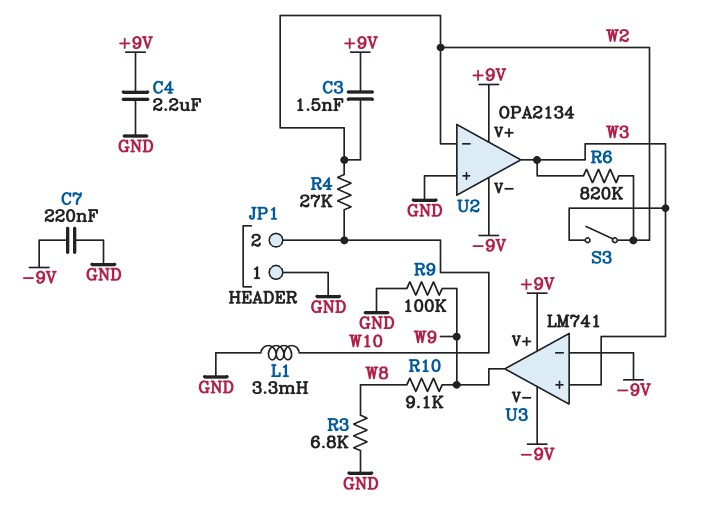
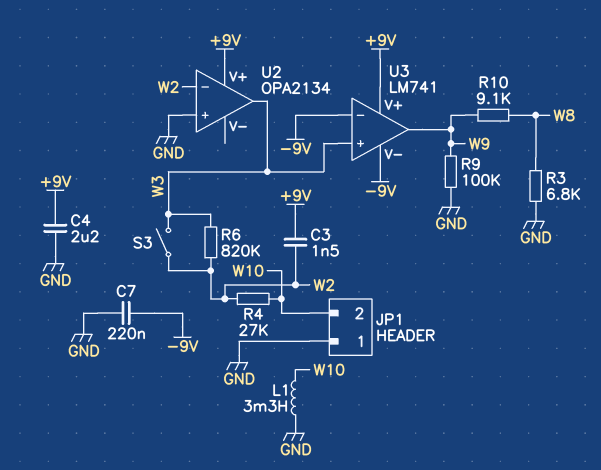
U2 pin V-: -9V -> none

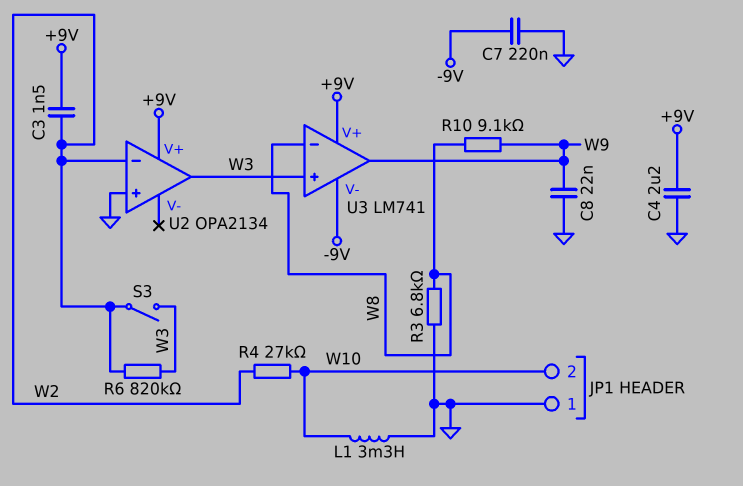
C8: none -> 22nF (GND, W9)
R9: 100k (GND, W9) -> none
U3 pin in-: -9V -> W8

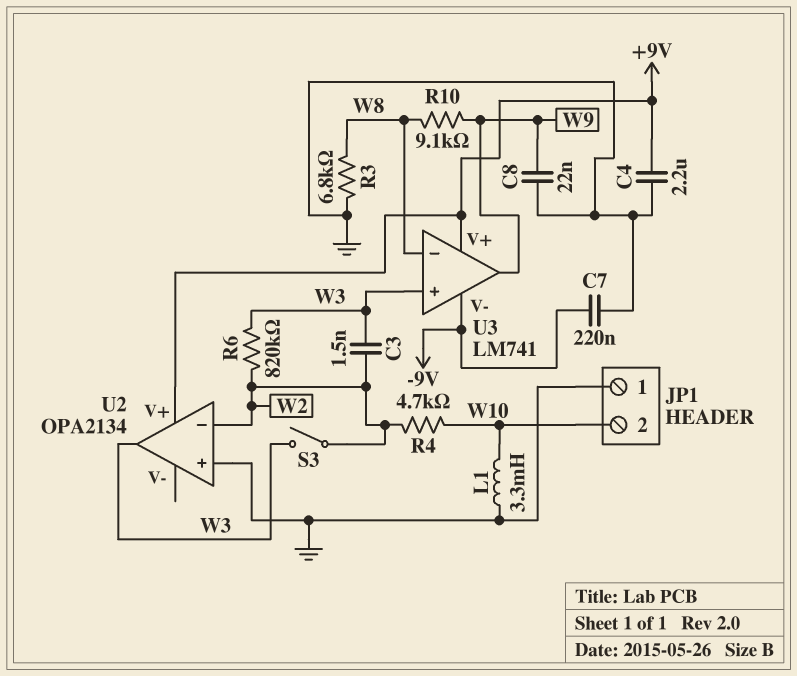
C3: 1.5nF (+9V, W2) -> 1.5nF (W2, W3)
R4: 27k (W2, W10) -> 4.7k (W2, W10)

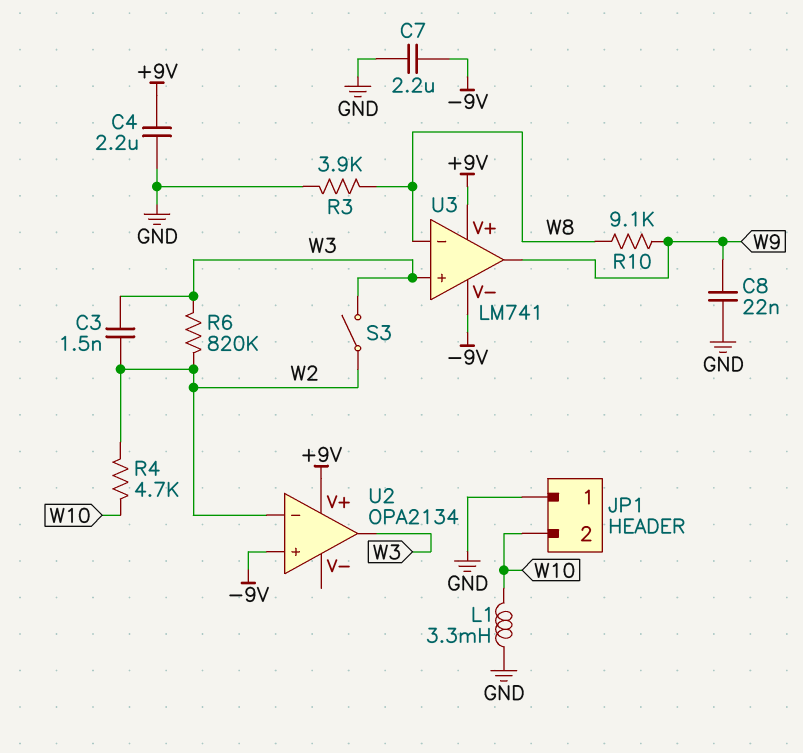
C7: 220nF (-9V, GND) -> 2.2uF (-9V, GND)
R3: 6.8k (GND, W8) -> 3.9k (GND, W8)
U2 pin in+: GND -> -9V

